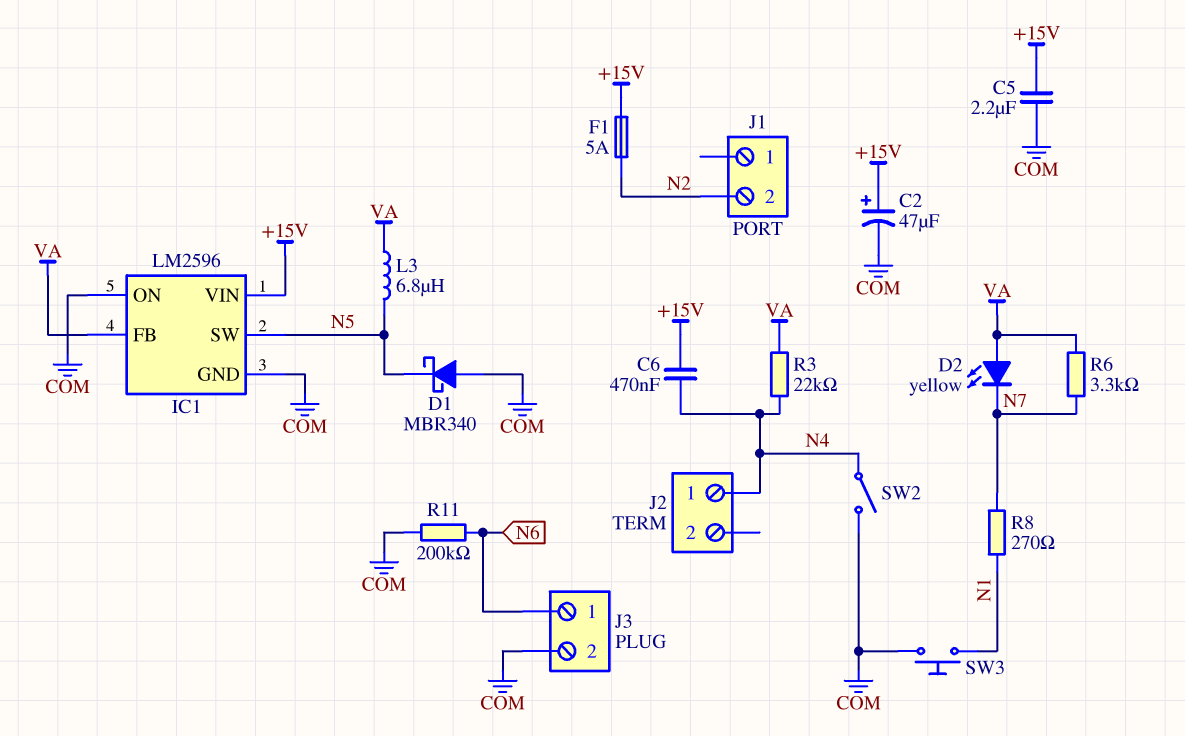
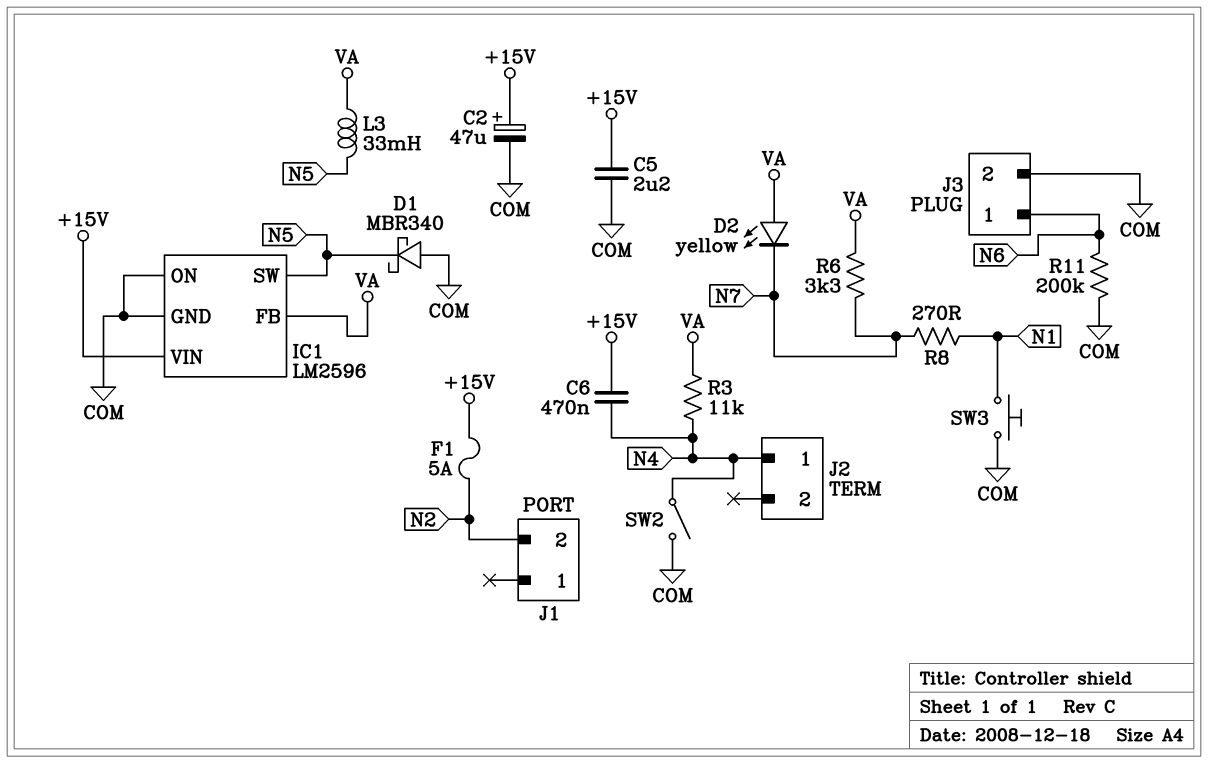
L3: 6.8uH (N5, VA) -> 33mH (N5, VA)
R3: 22k (N4, VA) -> 11k (N4, VA)

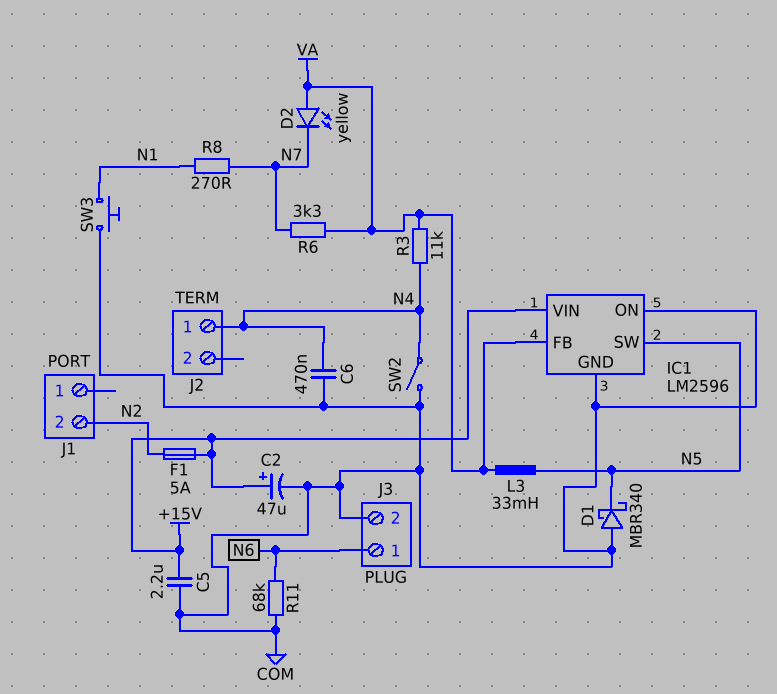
C6: 470nF (+15V, N4) -> 470nF (COM, N4)
R11: 200k (COM, N6) -> 68k (COM, N6)

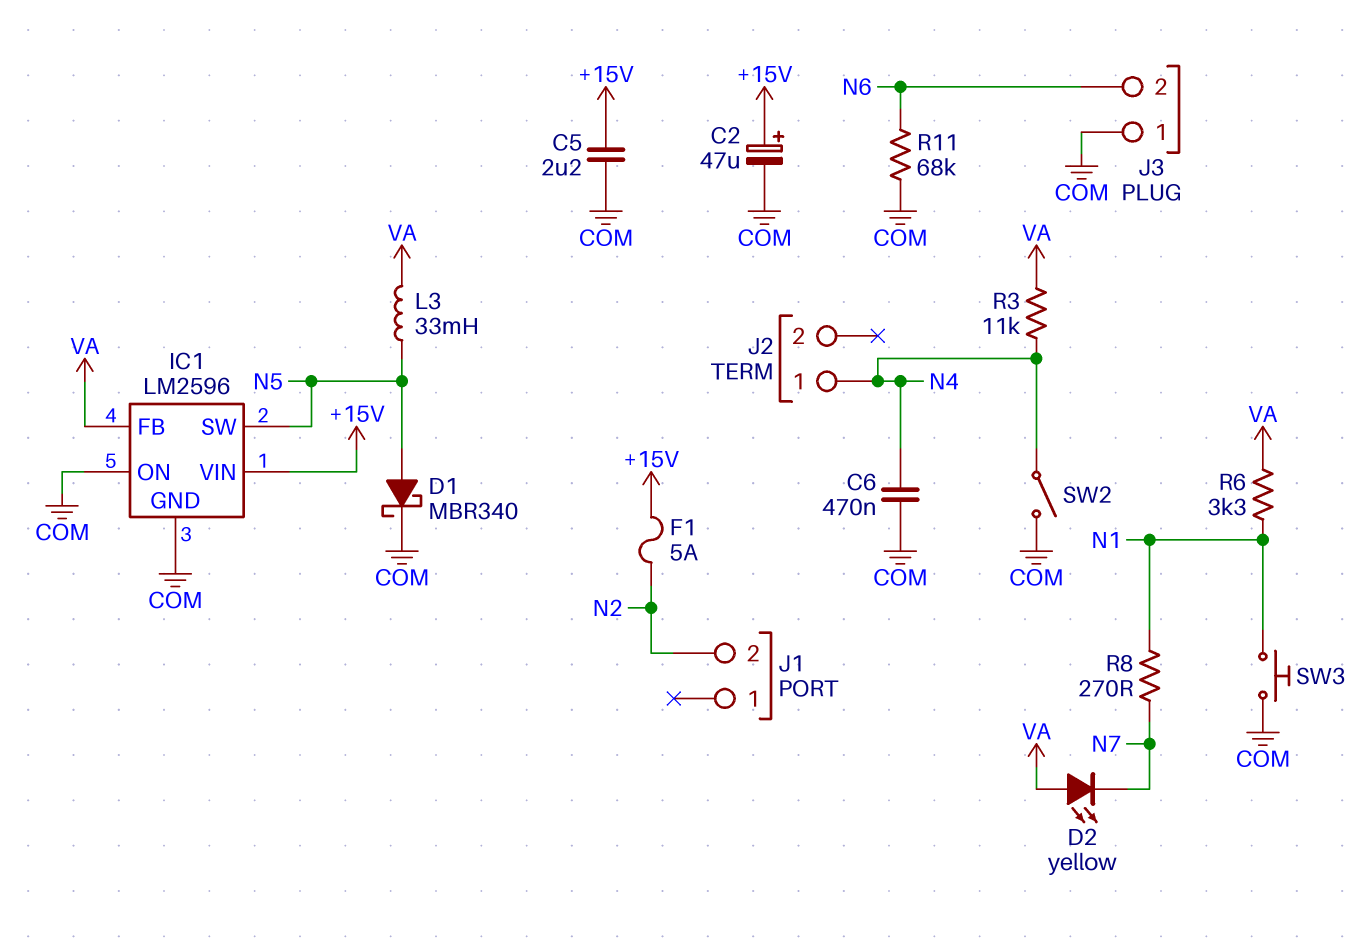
D1: schottky MBR340 (A COM, K N5) -> schottky MBR340 (A N5, K COM)
J3 pin 1: N6 -> COM
J3 pin 2: COM -> N6
R6: 3.3k (N7, VA) -> 3.3k (N1, VA)

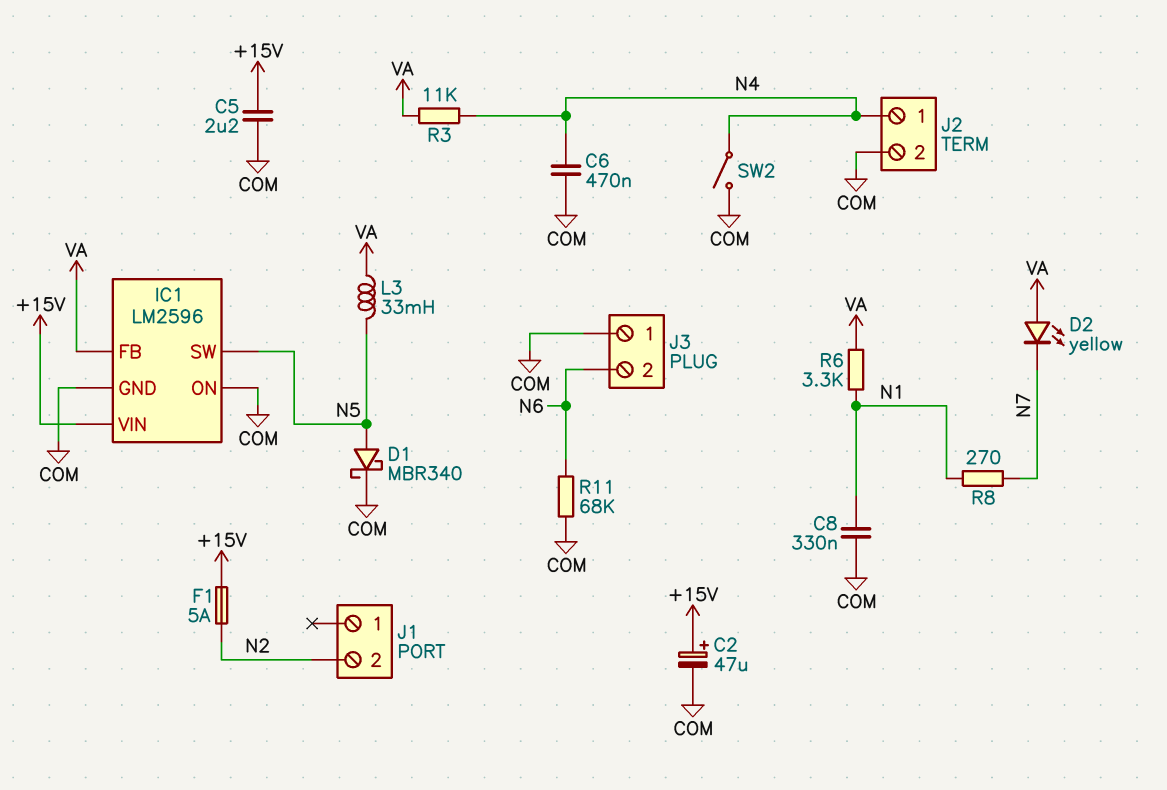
C8: none -> 330nF (COM, N1)
J2 pin 2: none -> COM
SW3: button (COM, N1) -> none

